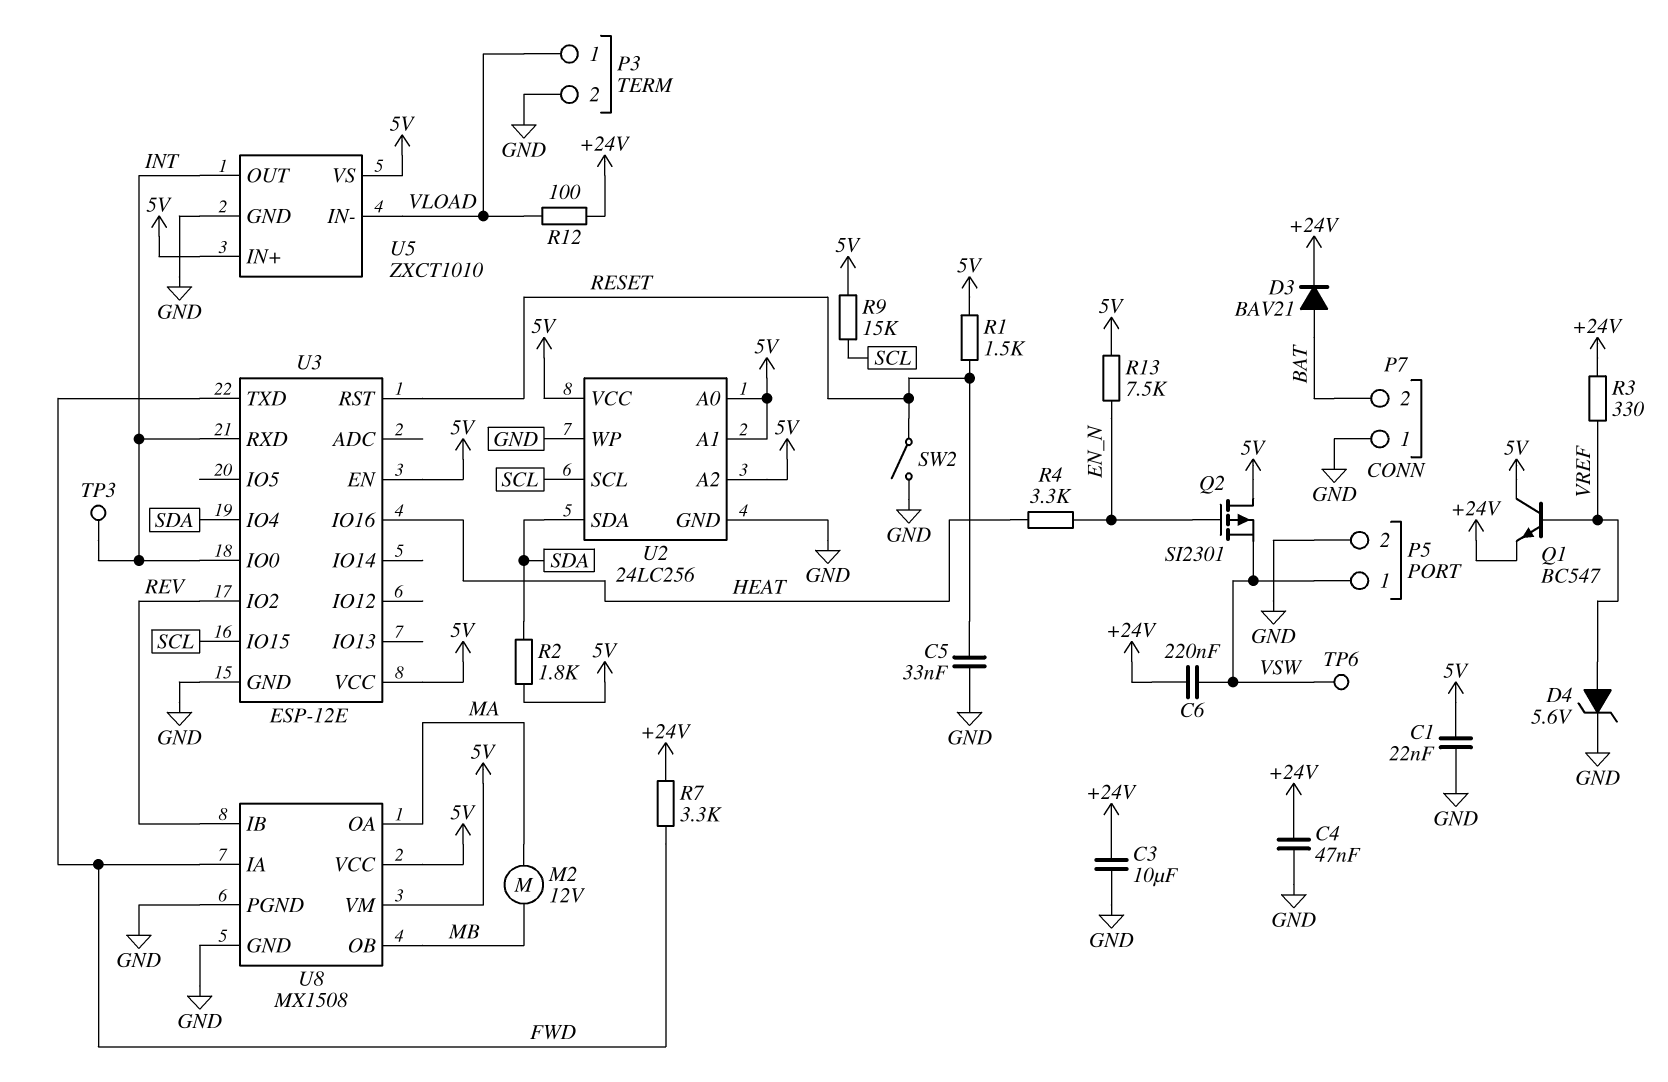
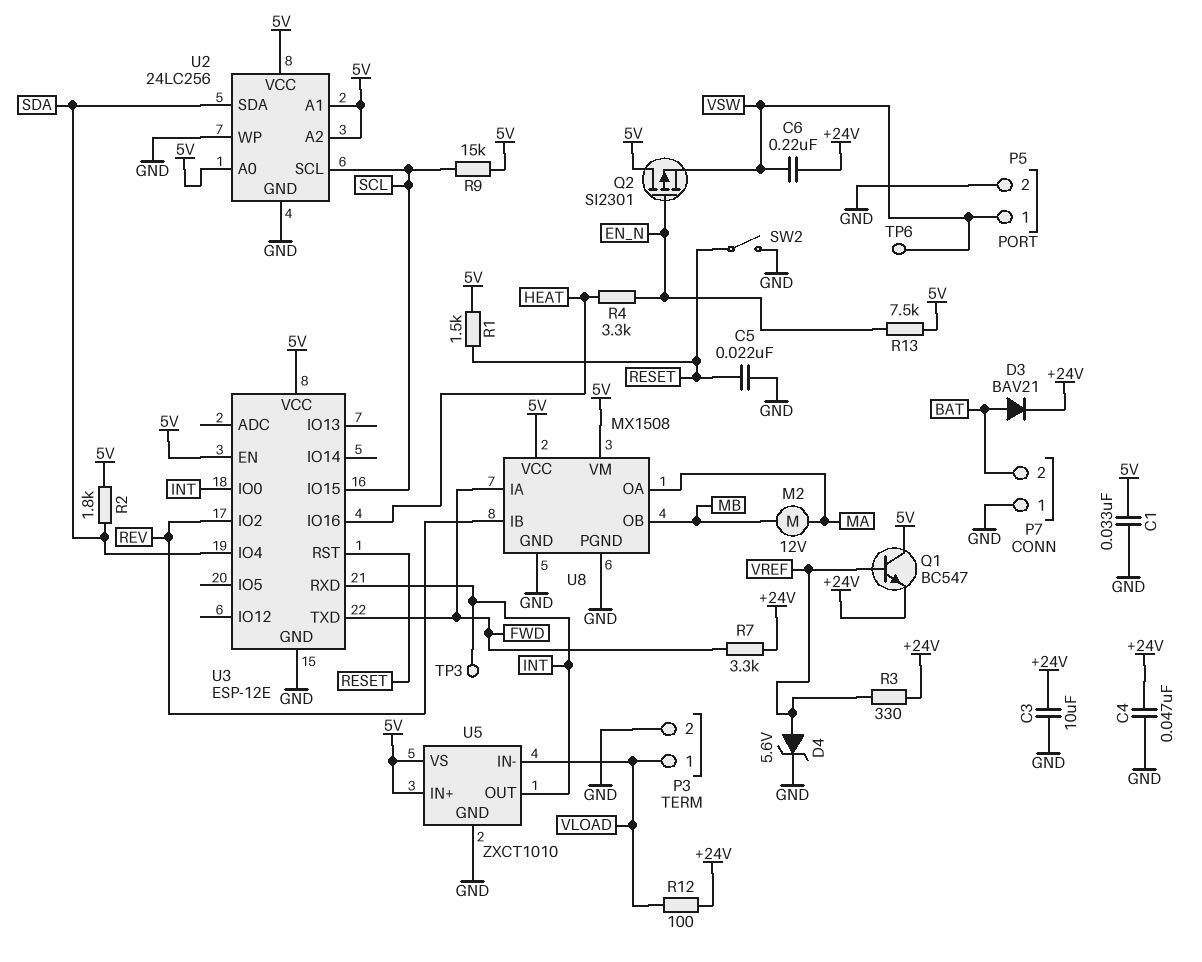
C1: 22nF (5V, GND) -> 33nF (5V, GND)
C5: 33nF (GND, RESET) -> 22nF (GND, RESET)

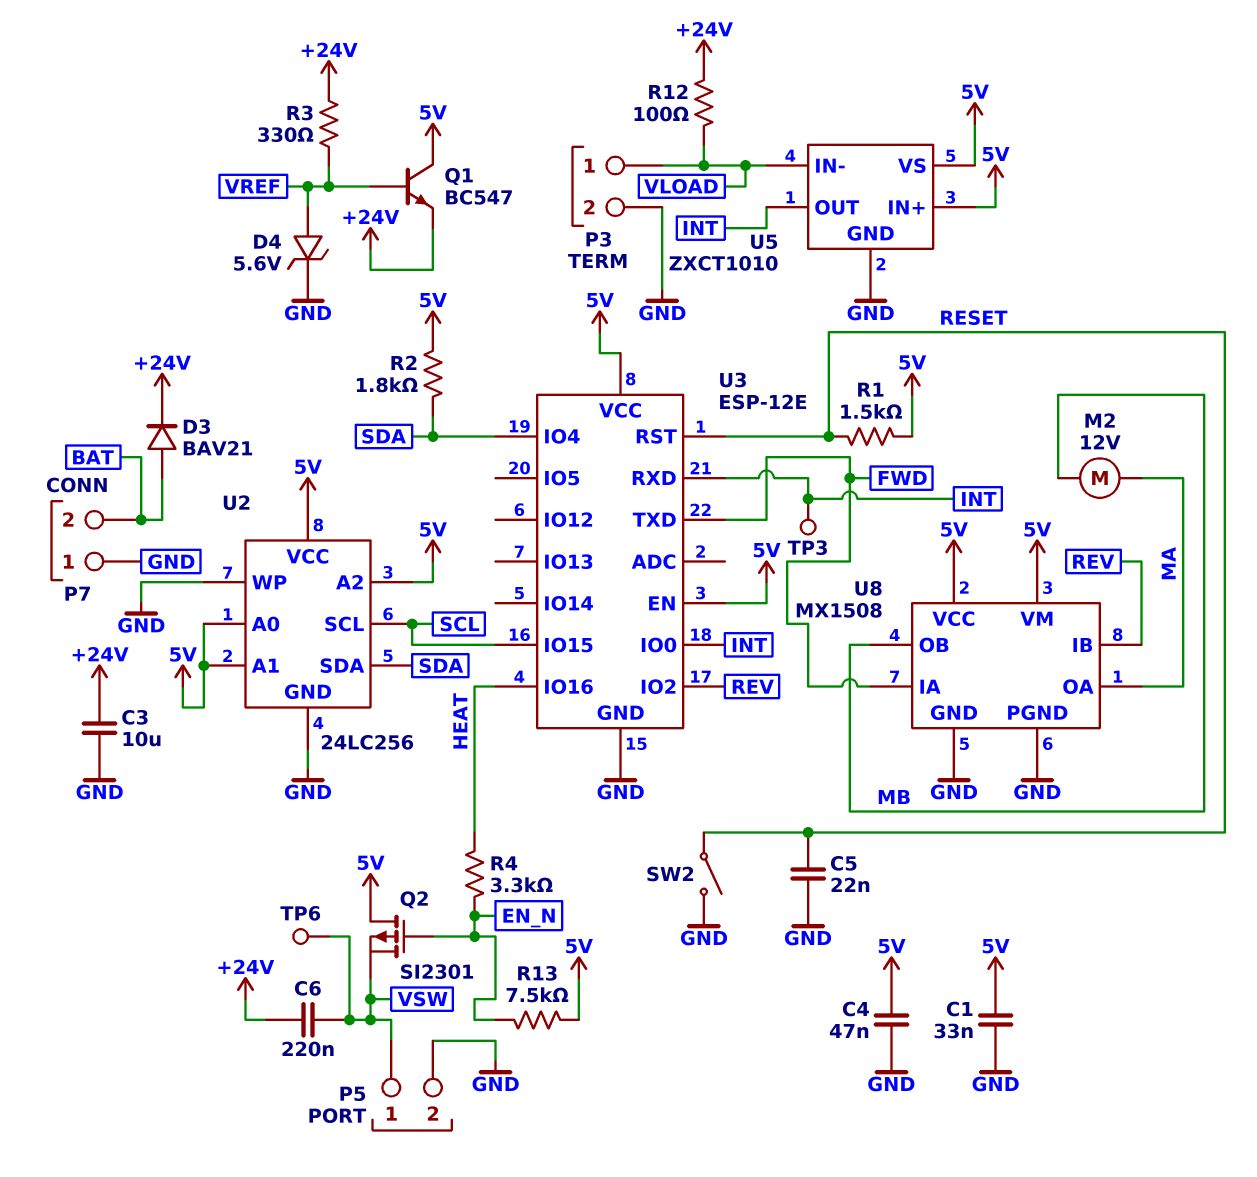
C4: 47nF (+24V, GND) -> 47nF (5V, GND)
R7: 3.3k (+24V, FWD) -> none
R9: 15k (5V, SCL) -> none

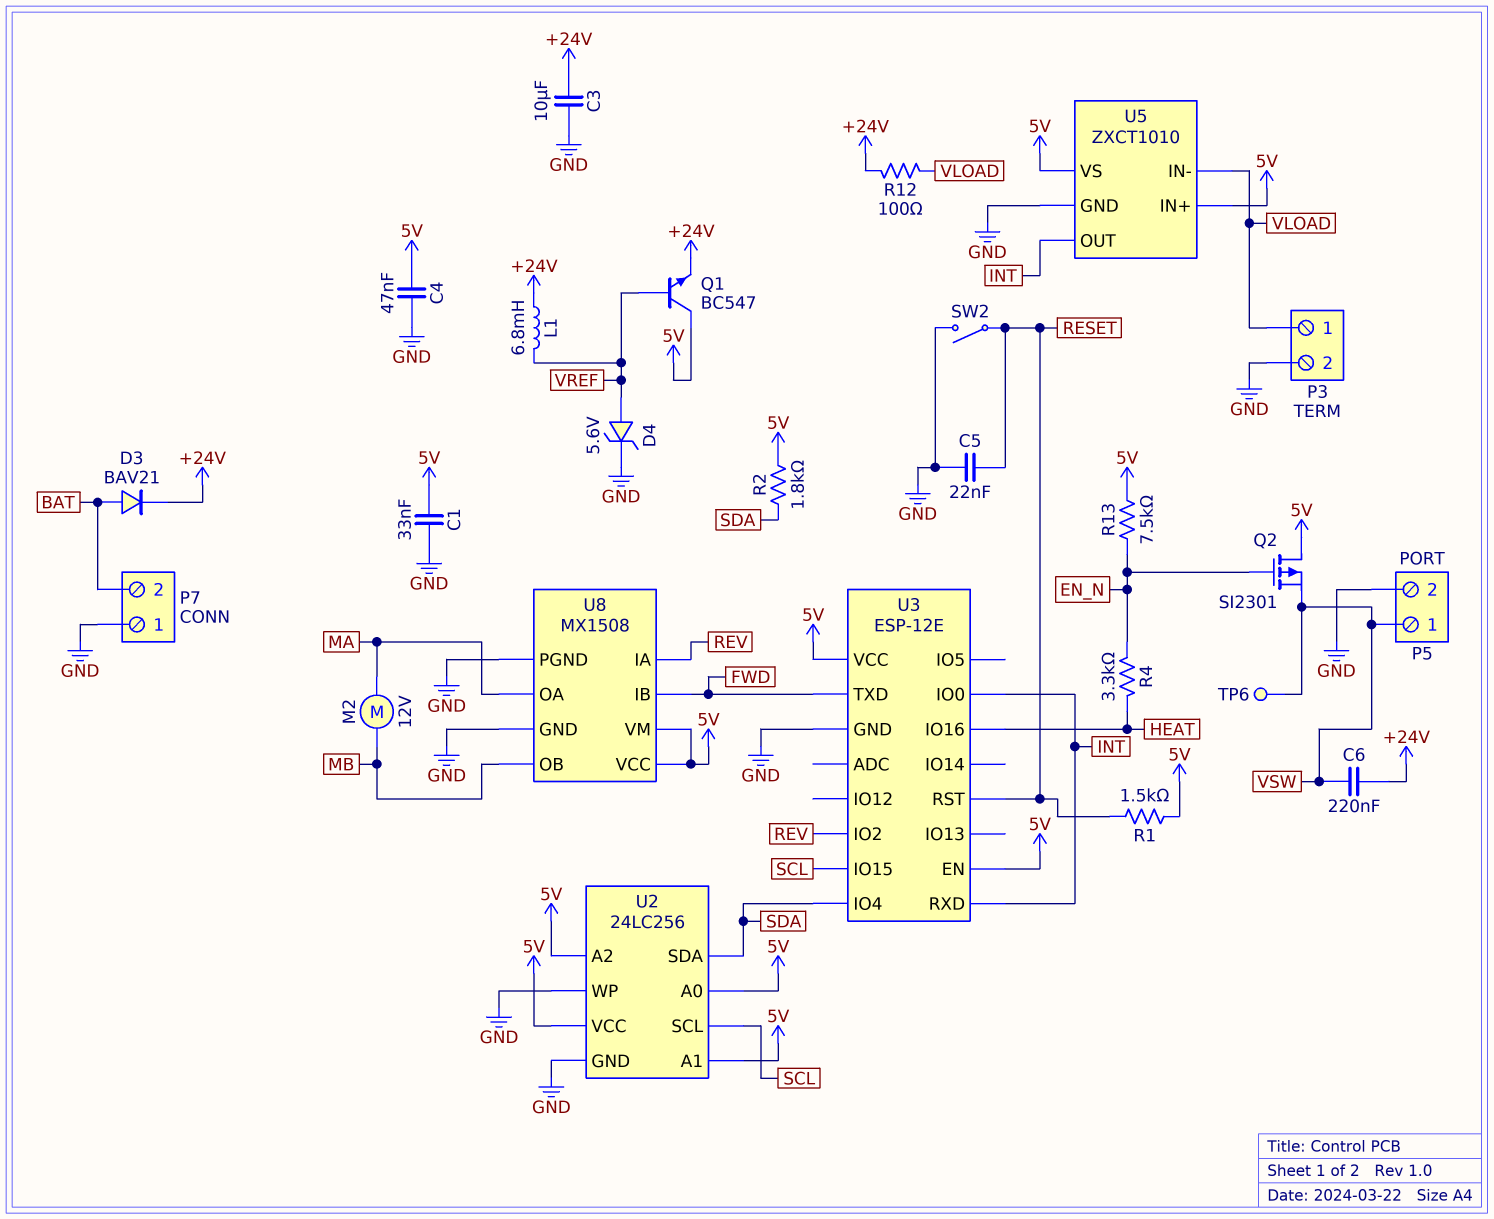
L1: none -> 6.8mH (+24V, VREF)
R3: 330 (+24V, VREF) -> none
TP3: test point (INT) -> none
U8 pin IA: FWD -> REV
U8 pin IB: REV -> FWD

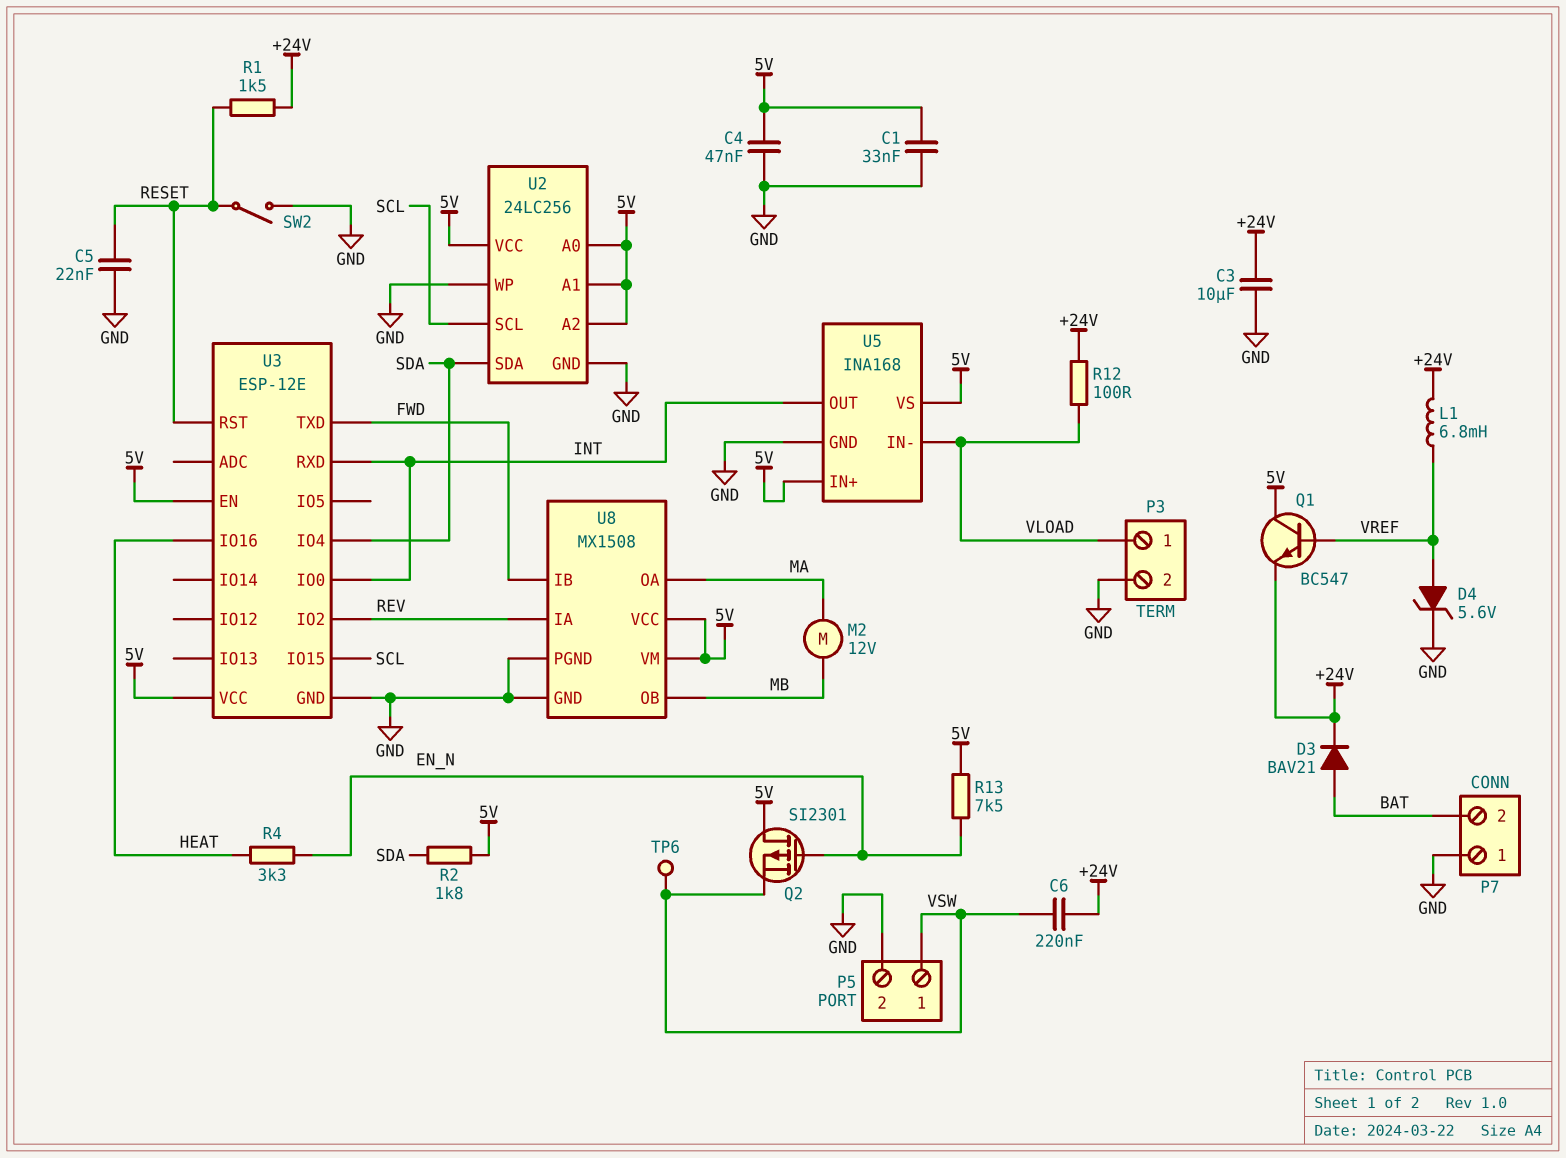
R1: 1.5k (5V, RESET) -> 1.5k (+24V, RESET)
U5: ZXCT1010 -> INA168

